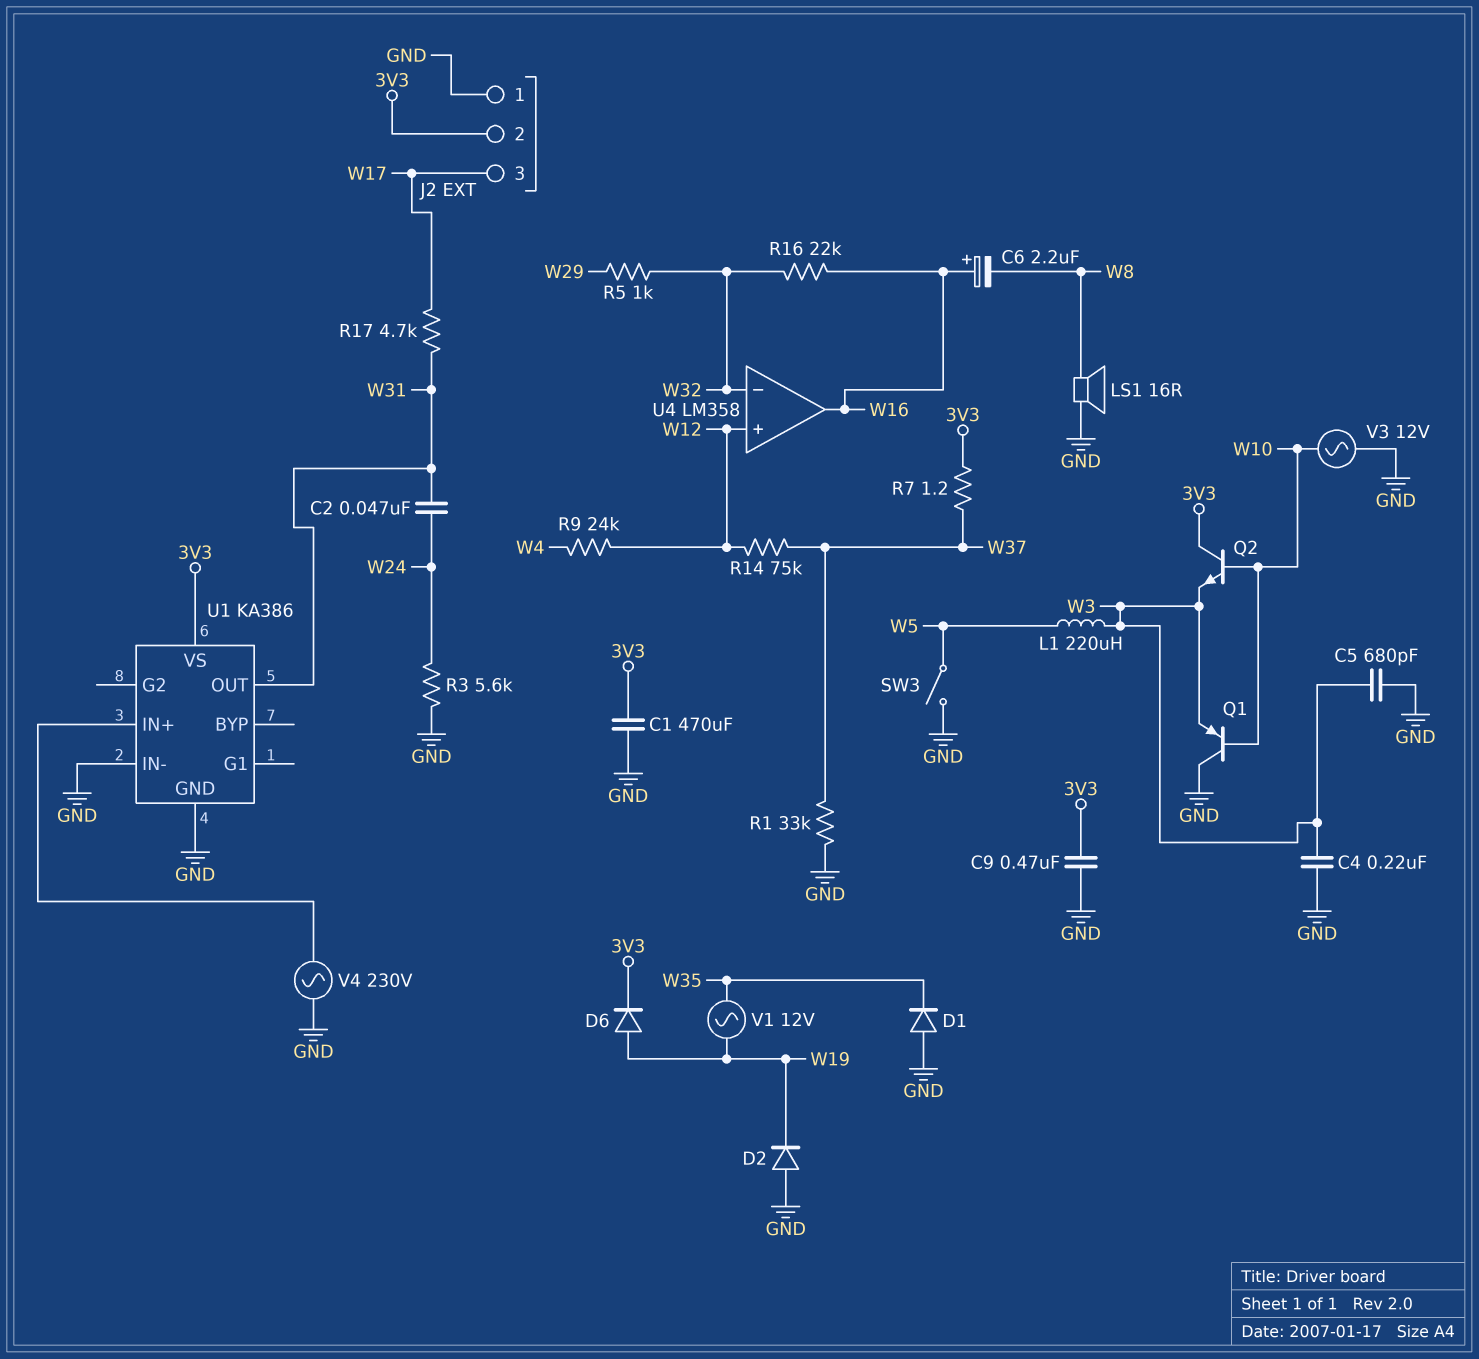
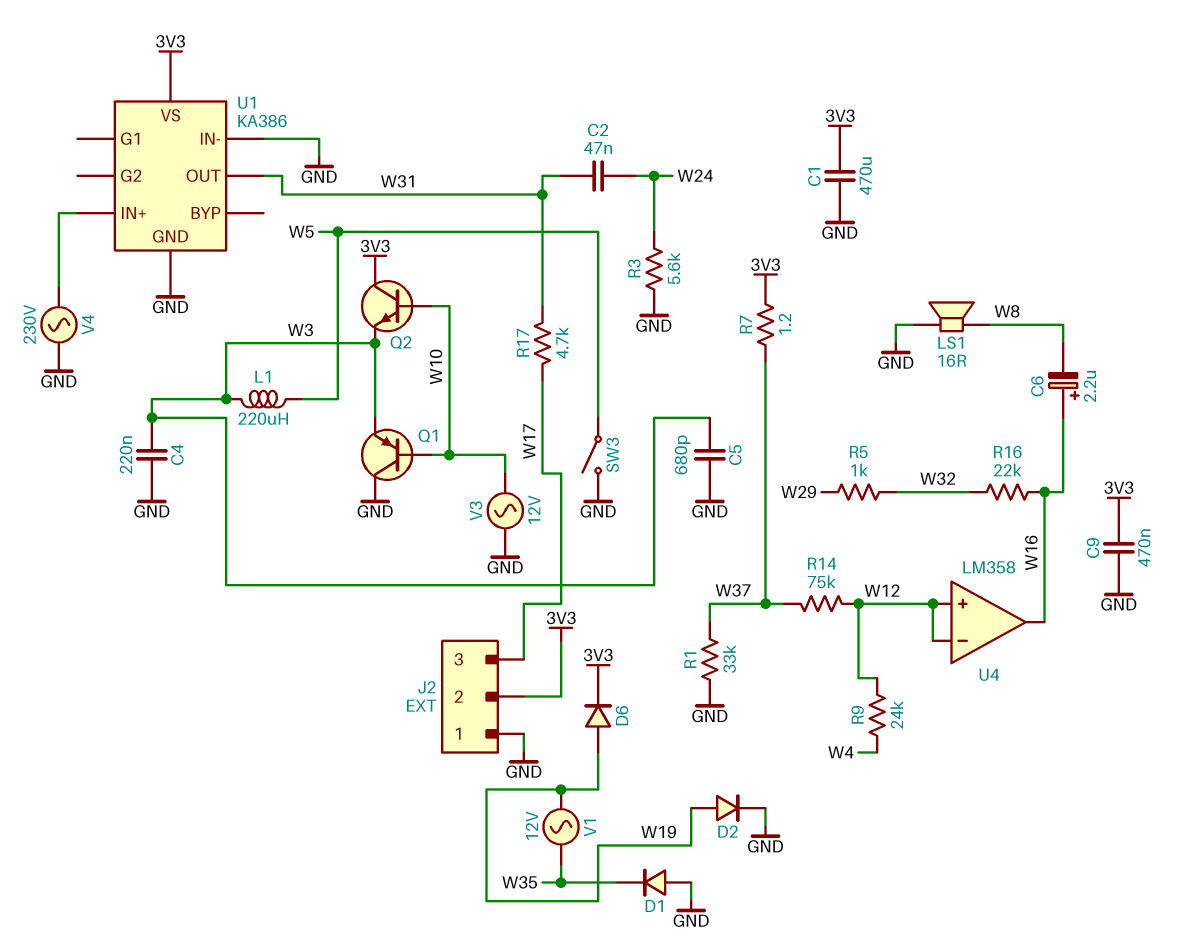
D2: diode (A GND, K W19) -> diode (A W19, K GND)
U4 pin in-: W32 -> W12

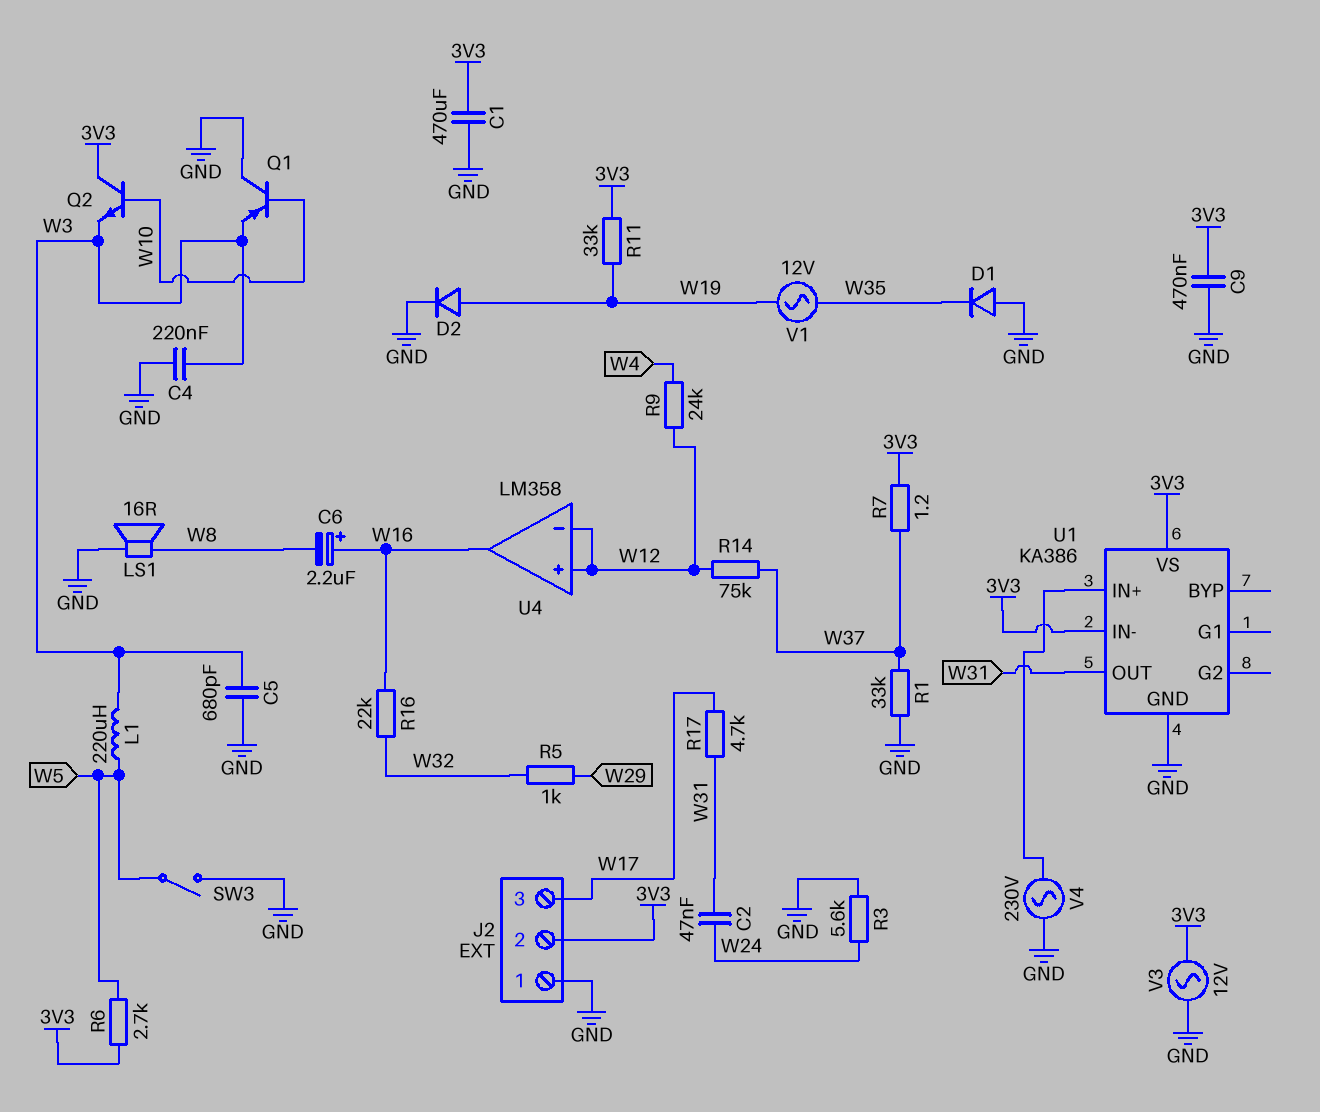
D6: diode (A W19, K 3V3) -> none
R6: none -> 2.7k (3V3, W5)
R11: none -> 33k (3V3, W19)
U1 pin IN-: GND -> 3V3
V3: AC 12V (GND, W10) -> AC 12V (3V3, GND)

